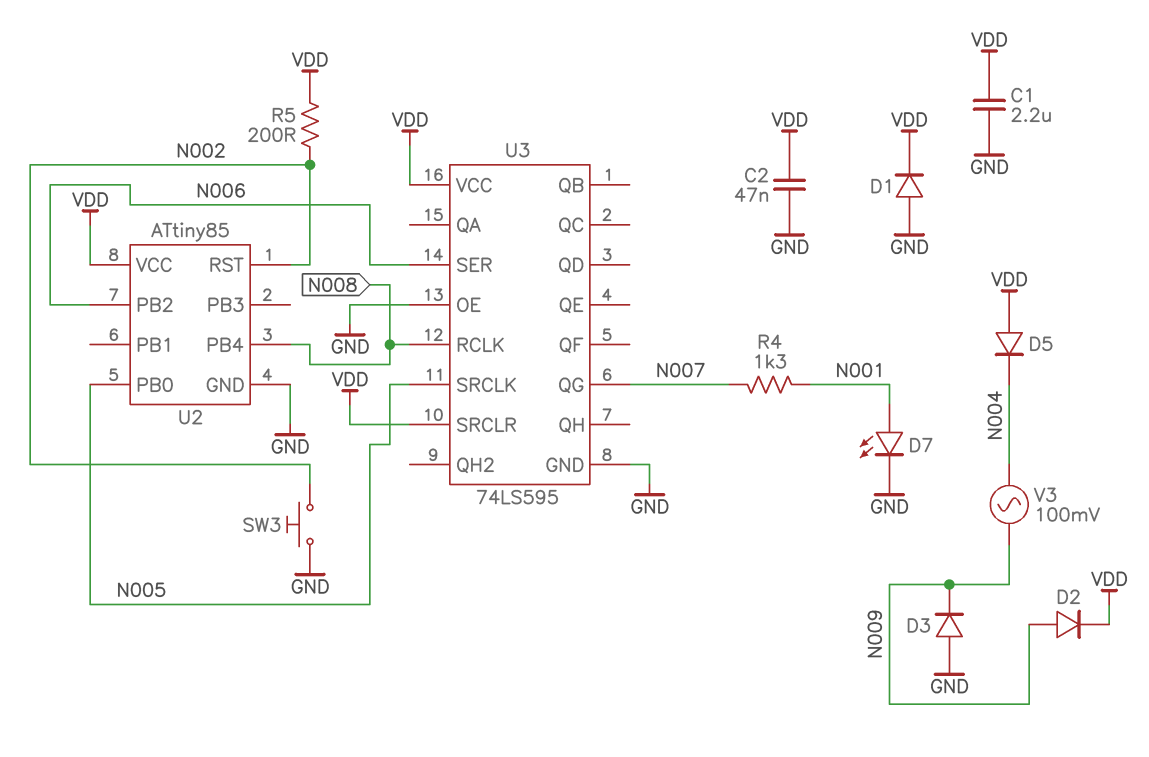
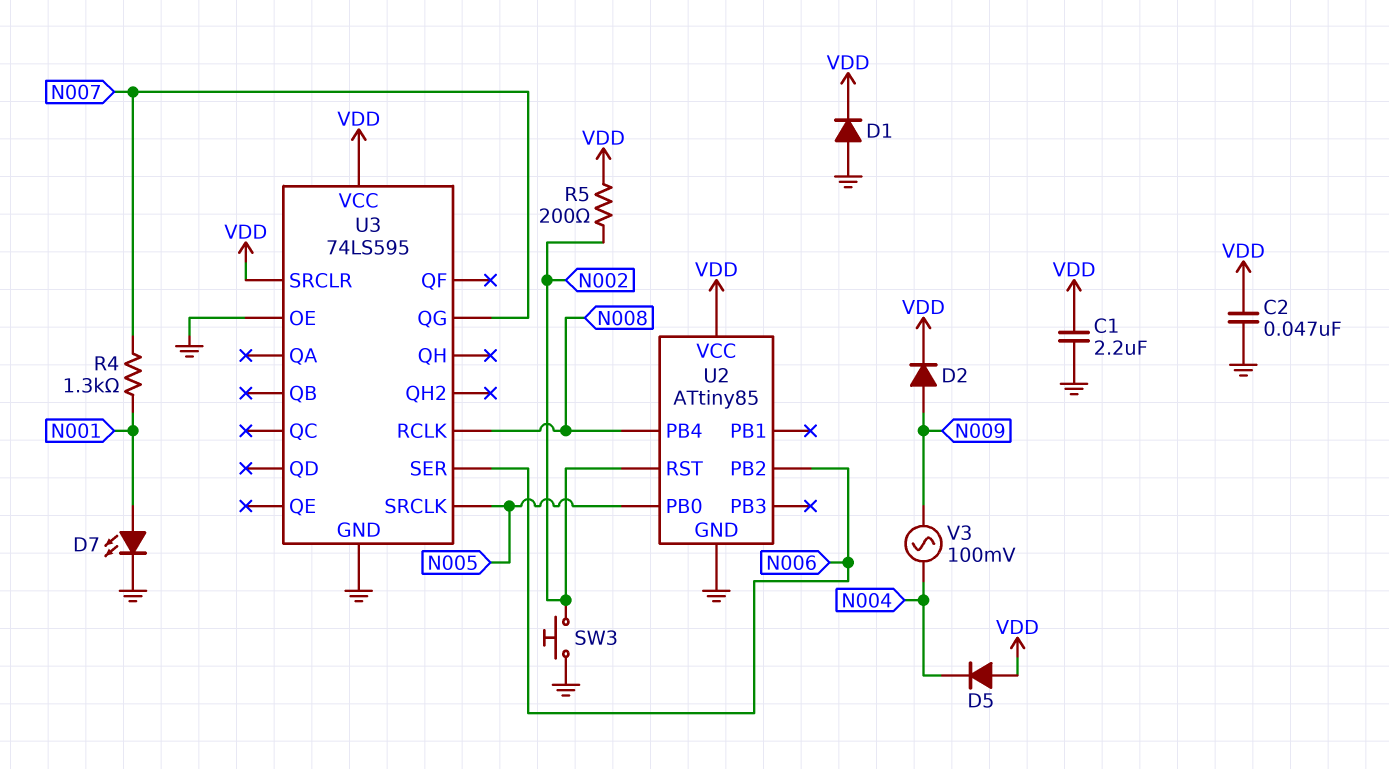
D3: diode (A GND, K N009) -> none

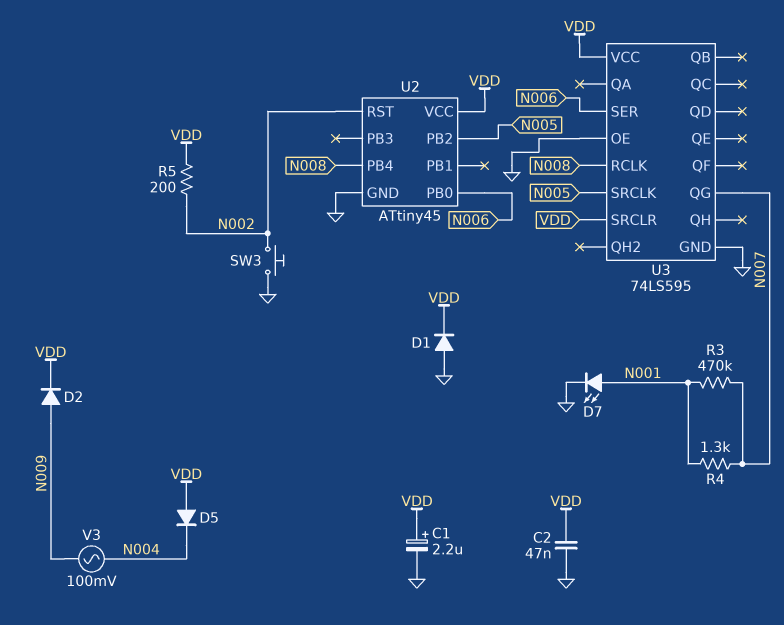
C1: 2.2uF (GND, VDD) -> 2.2uF (plus VDD, minus GND)
R3: none -> 470k (N001, N007)
U2: ATtiny85 -> ATtiny45
U2 pin PB0: N005 -> N006
U2 pin PB2: N006 -> N005

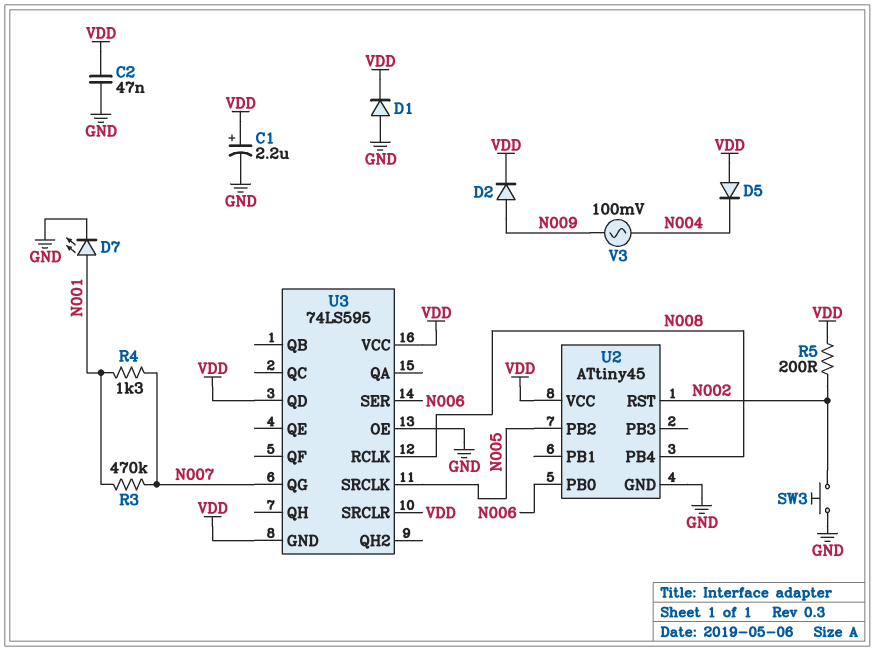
U3 pin GND: GND -> VDD
U3 pin QD: none -> VDD

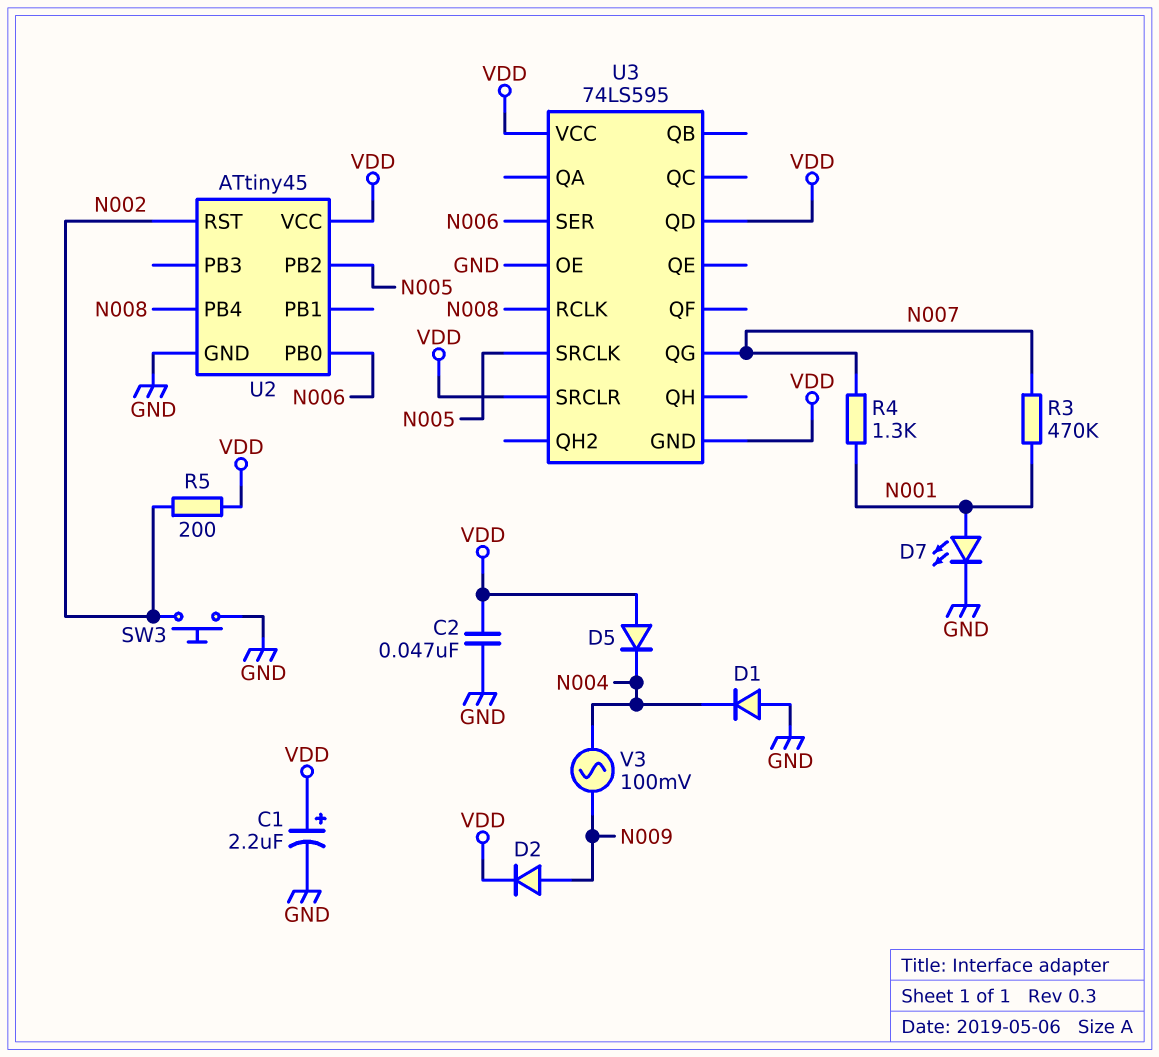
D1: diode (A GND, K VDD) -> diode (A GND, K N004)

